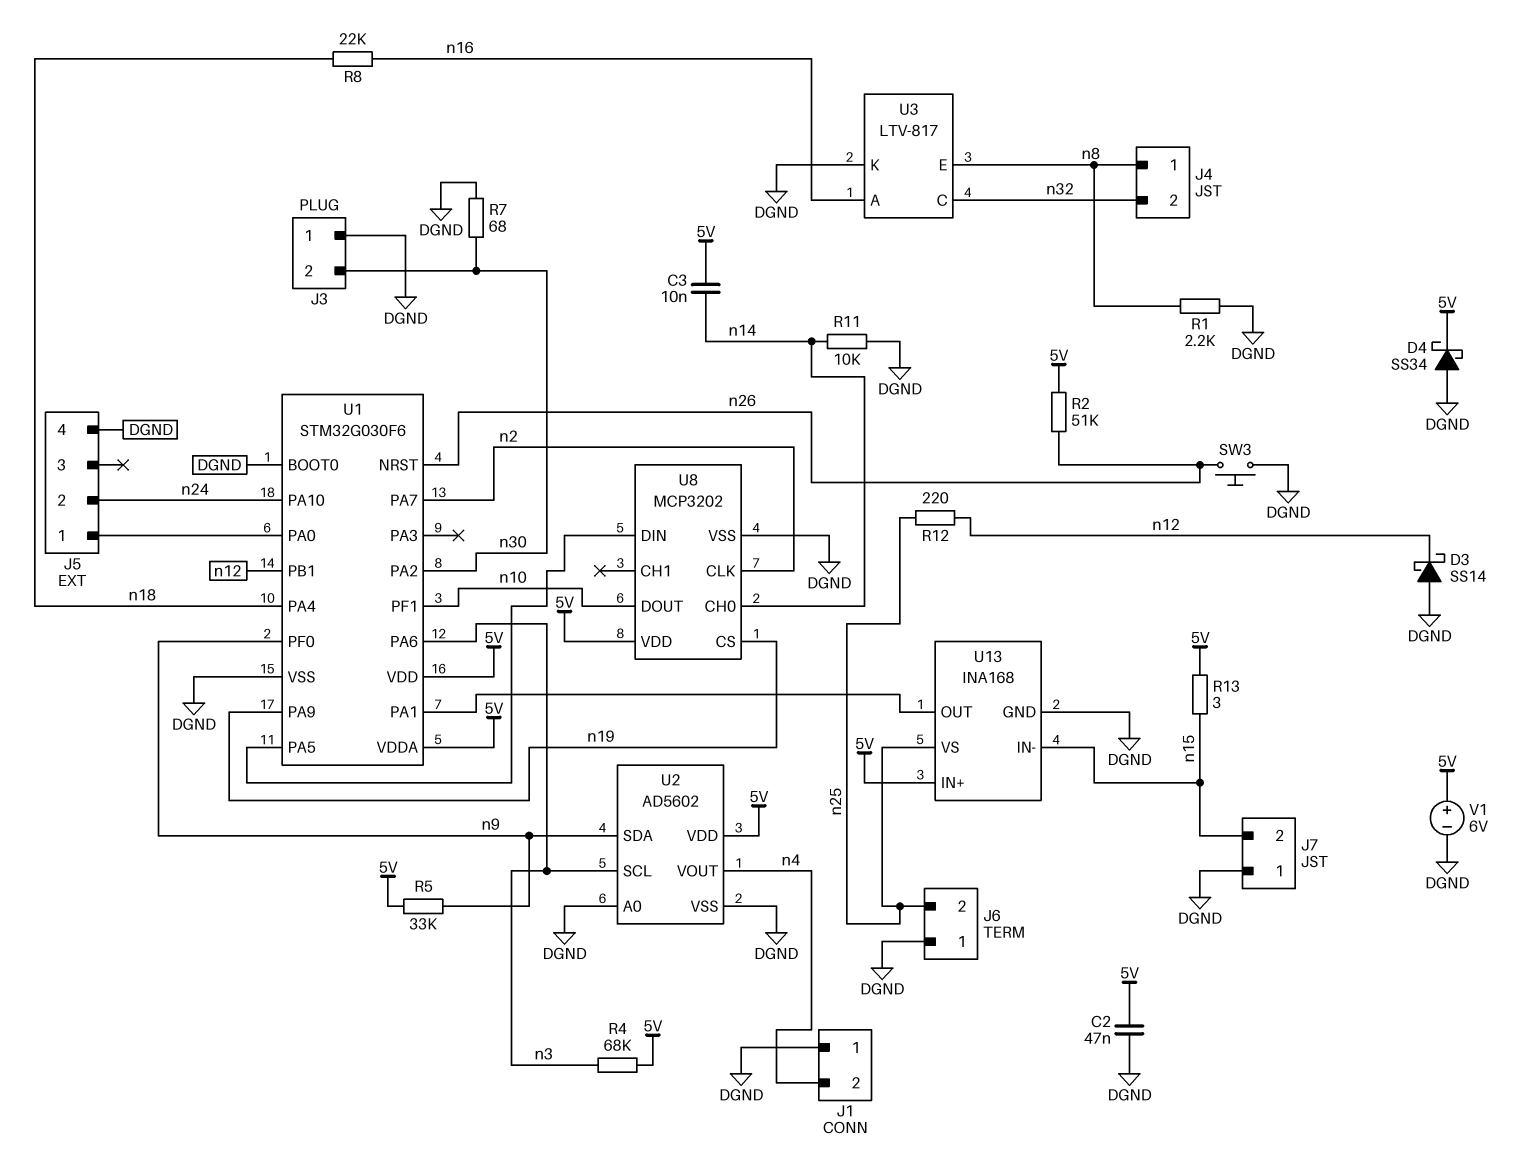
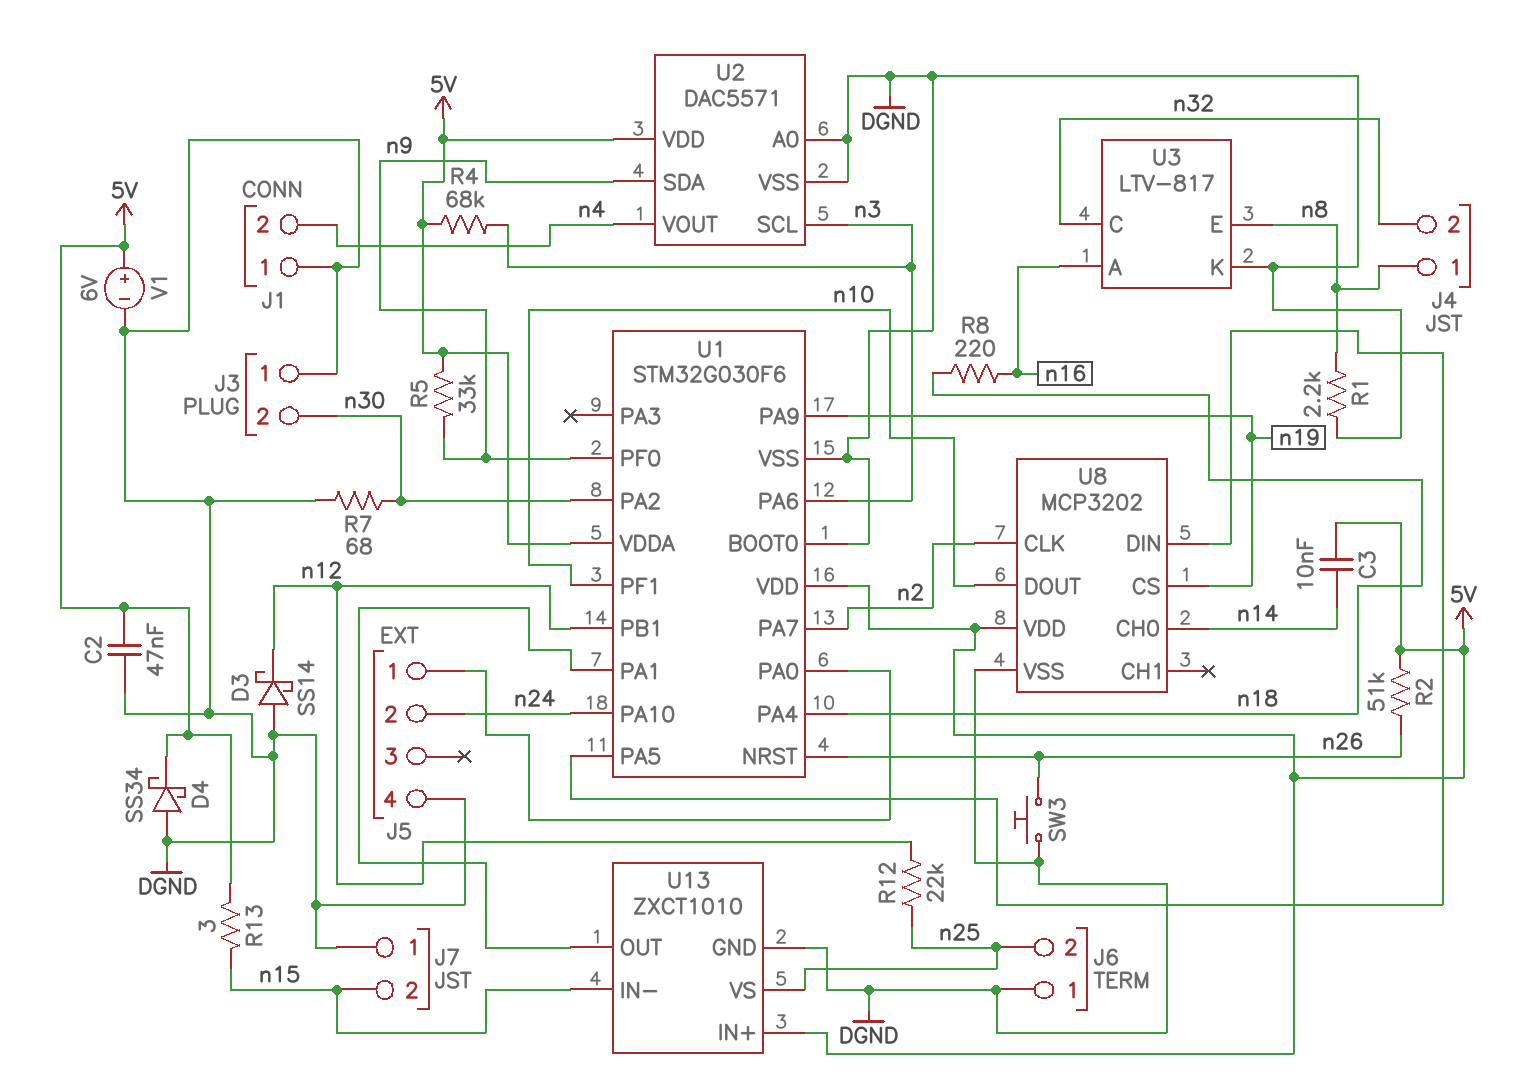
R8: 22k (n16, n18) -> 220 (n16, n18)
R11: 10k (DGND, n14) -> none
R12: 220 (n12, n25) -> 22k (n12, n25)
U2: AD5602 -> DAC5571
U13: INA168 -> ZXCT1010

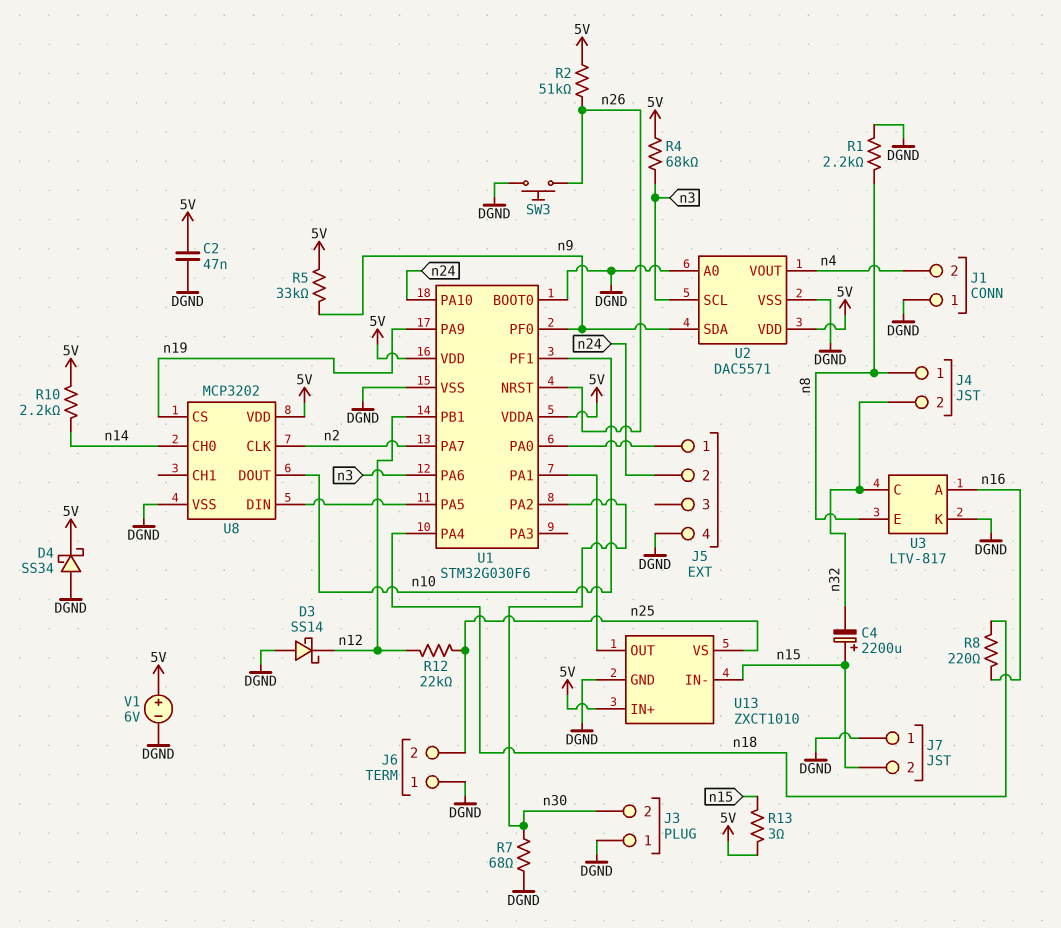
C3: 10nF (5V, n14) -> none
C4: none -> 2200uF (plus n15, minus n32)
R10: none -> 2.2k (5V, n14)

